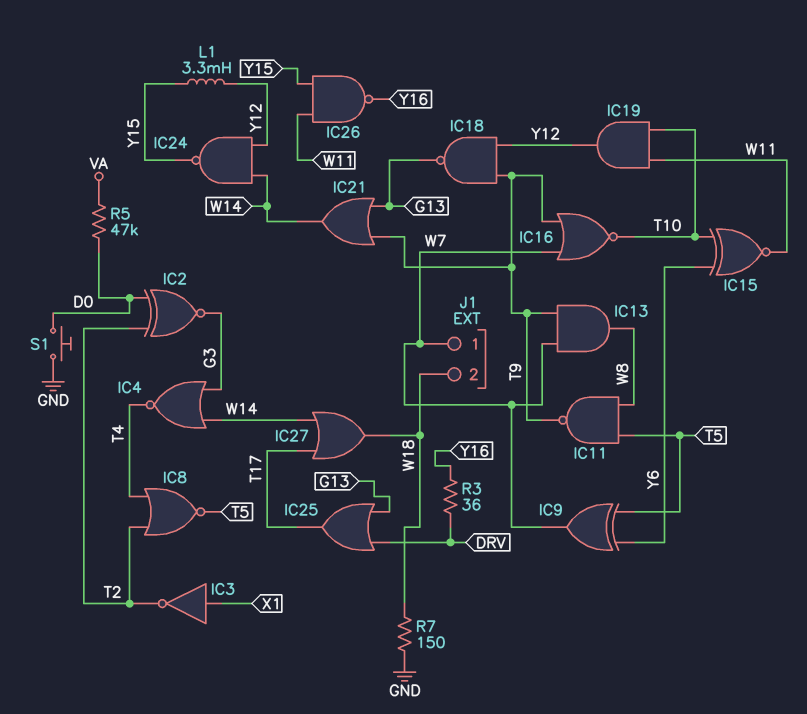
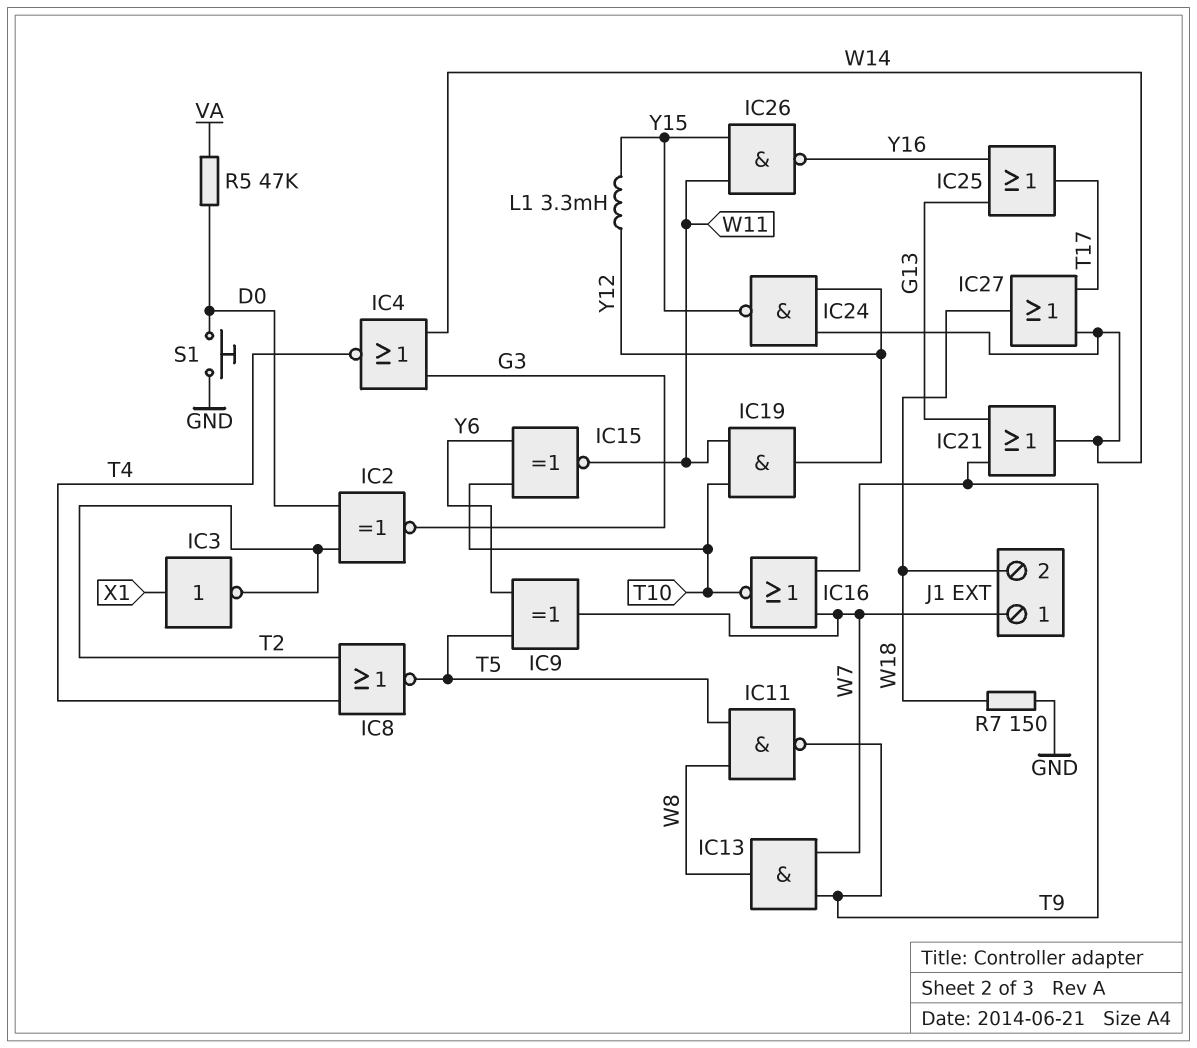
IC18: NAND (in T9, in Y12, out G13) -> none
IC25: OR (in DRV, in G13, out T17) -> OR (in G13, in Y16, out T17)
R3: 36 (DRV, Y16) -> none

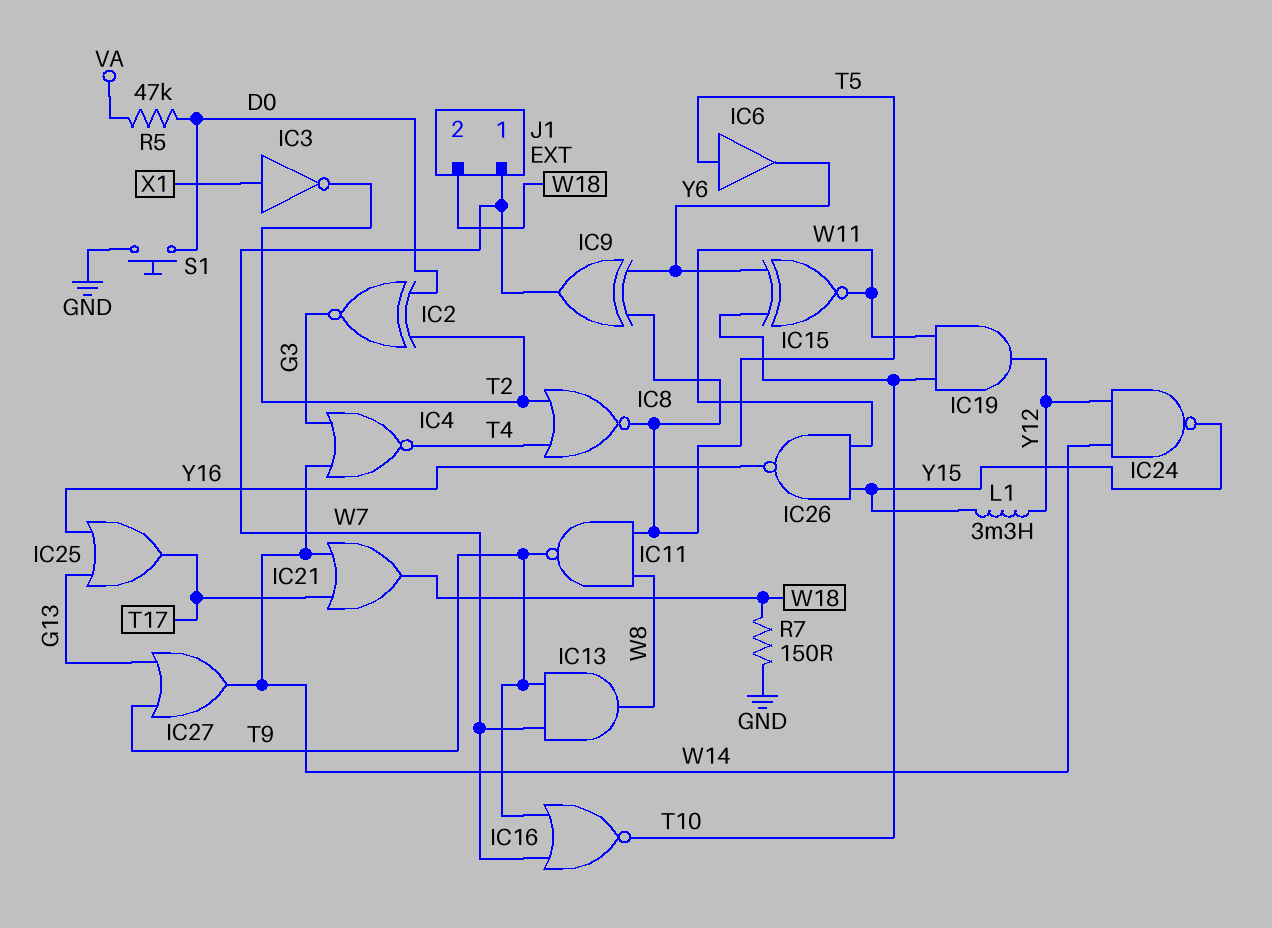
IC6: none -> buffer (in T5, out Y6)
IC21: OR (in G13, in T9, out W14) -> OR (in T17, in W14, out W18)
IC27: OR (in T17, in W14, out W18) -> OR (in G13, in T9, out W14)

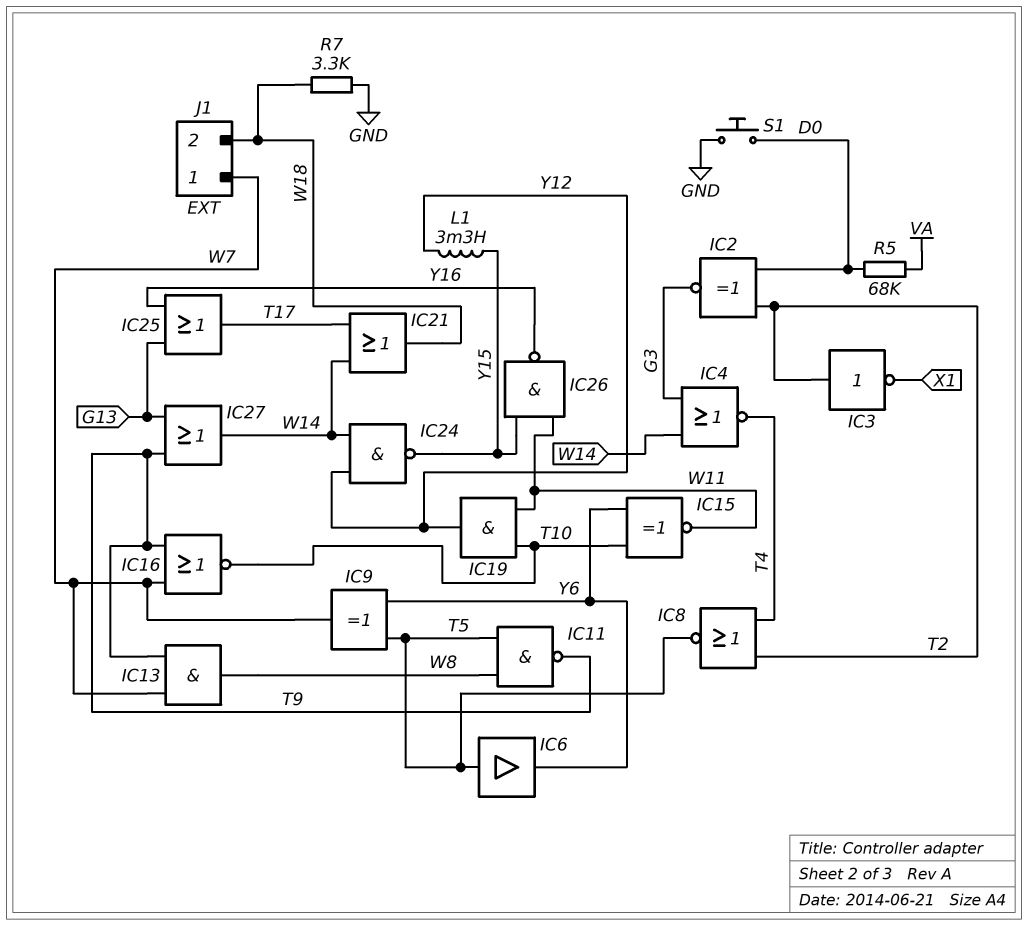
IC3: NOT (in X1, out T2) -> NOT (in T2, out X1)
R5: 47k (D0, VA) -> 68k (D0, VA)
R7: 150 (GND, W18) -> 3.3k (GND, W18)

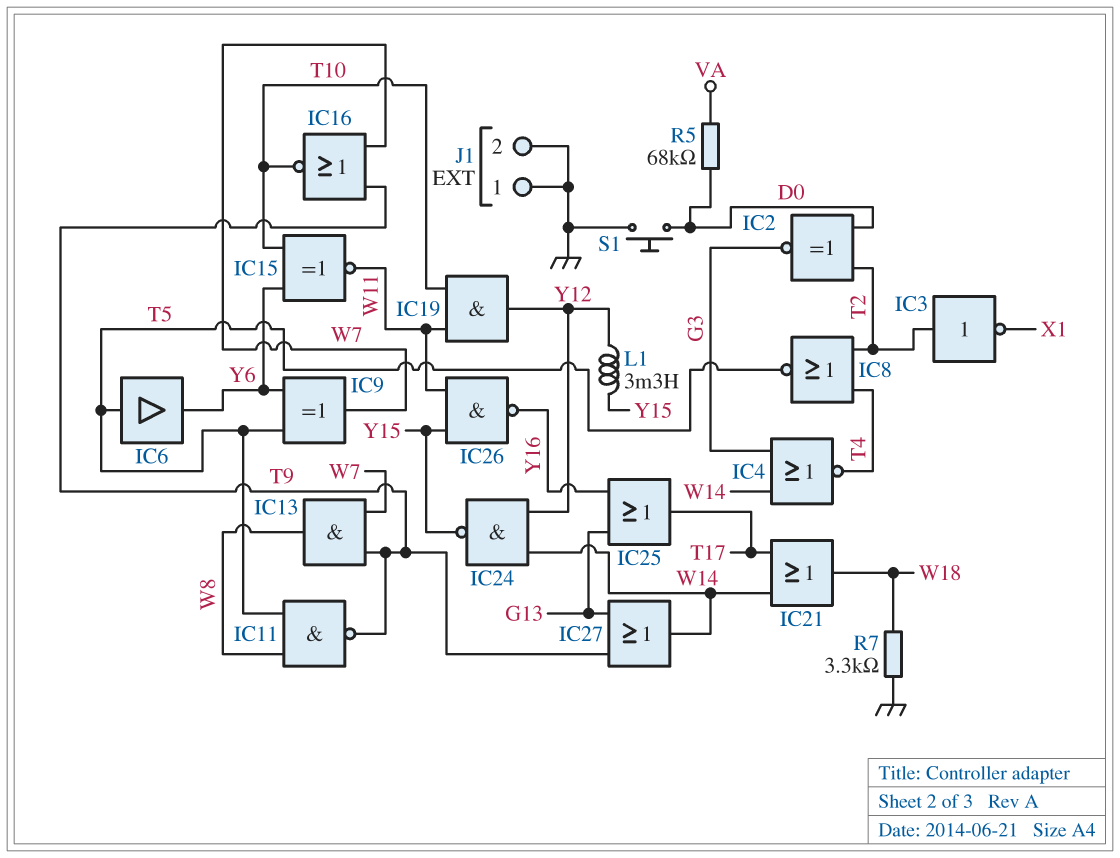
J1 pin 1: W7 -> GND
J1 pin 2: W18 -> GND

